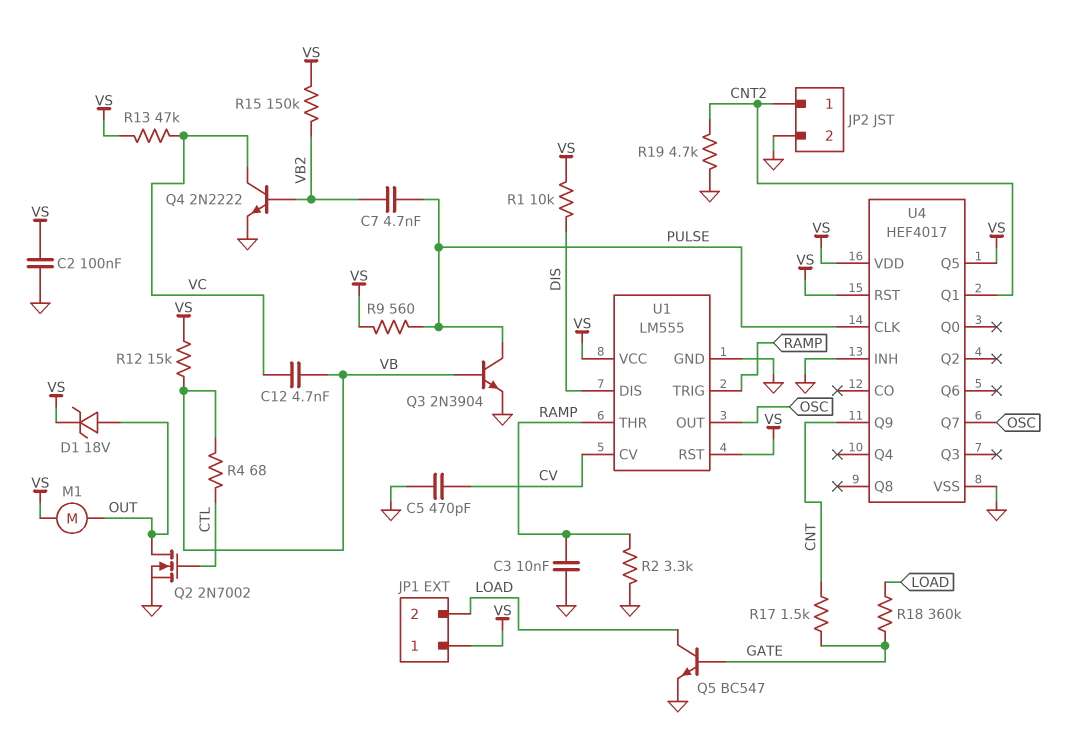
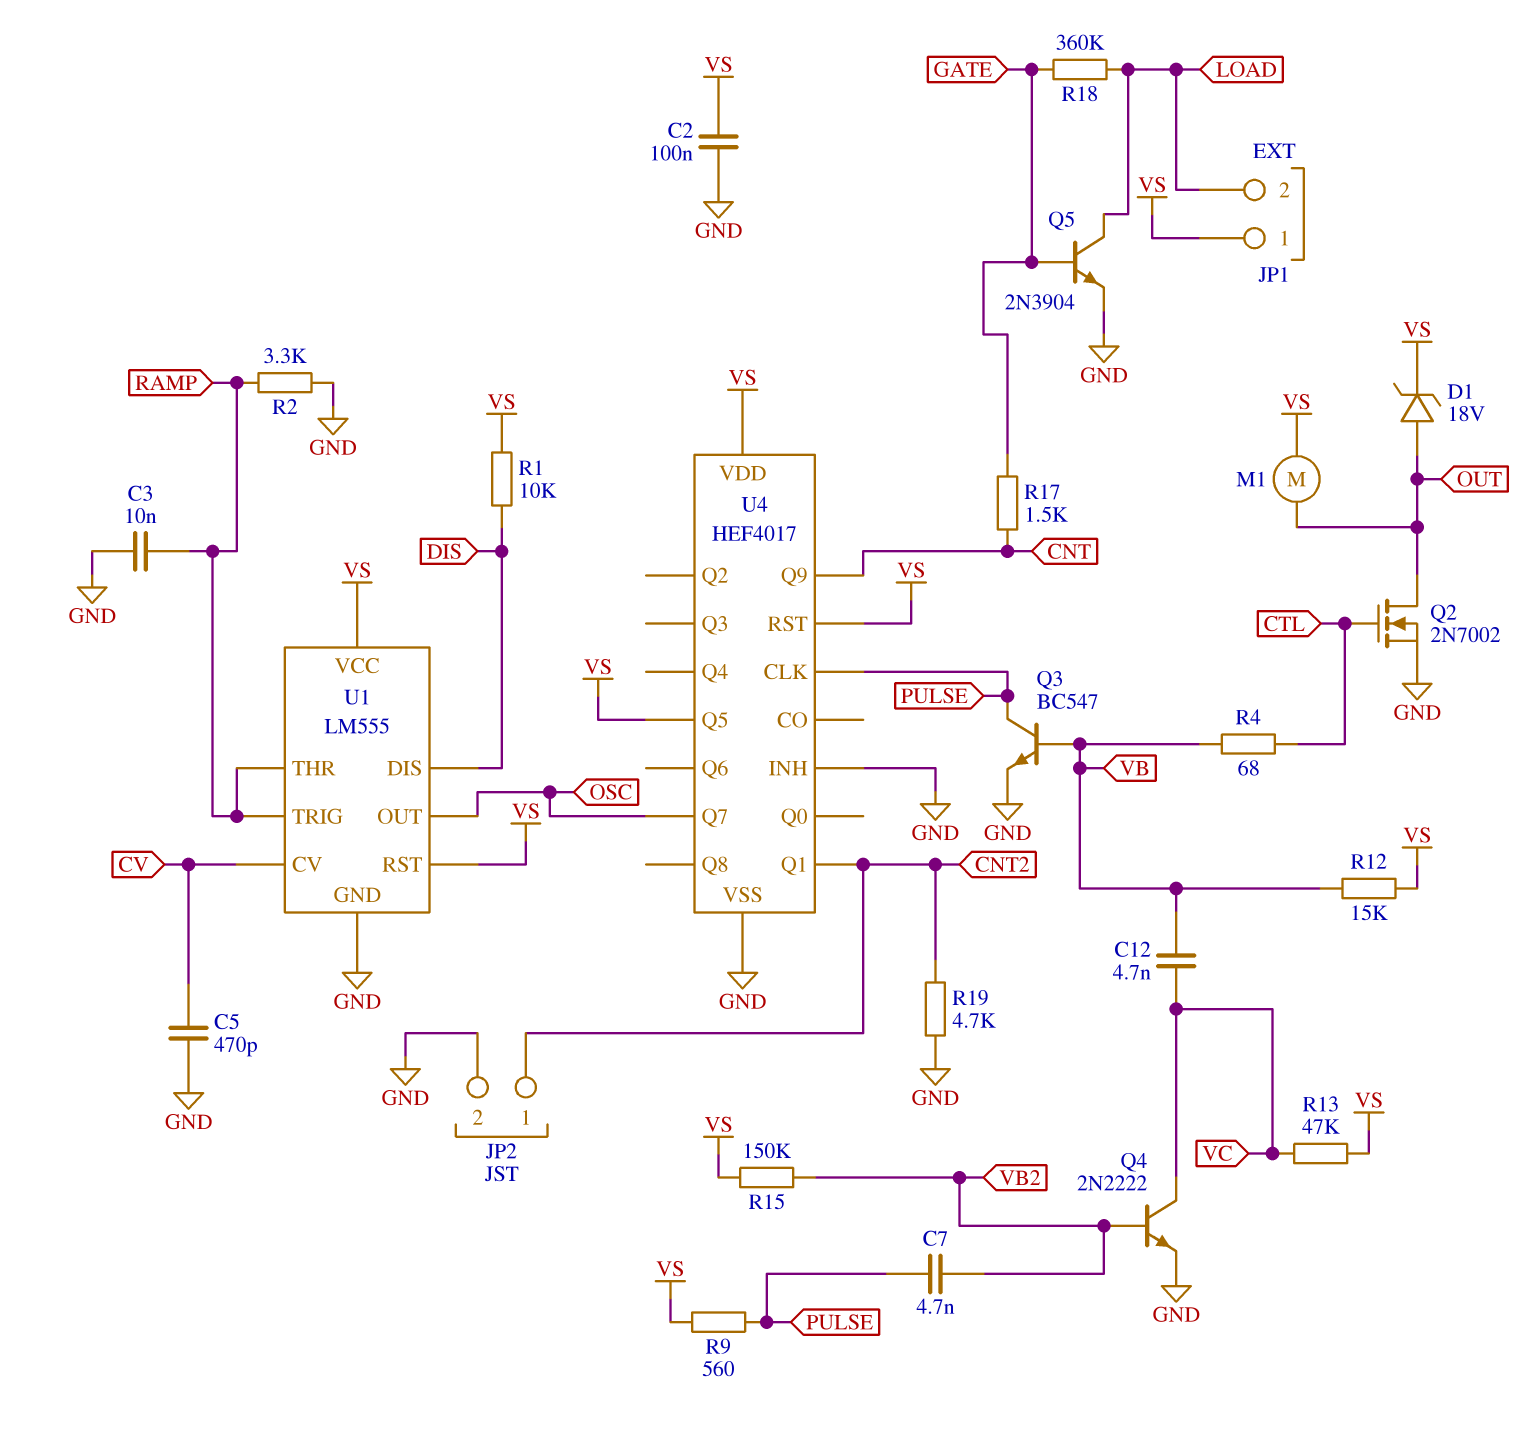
Q3: NPN 2N3904 (B VB, C PULSE, E GND) -> NPN BC547 (B VB, C PULSE, E GND)
Q5: NPN BC547 (B GATE, C LOAD, E GND) -> NPN 2N3904 (B GATE, C LOAD, E GND)

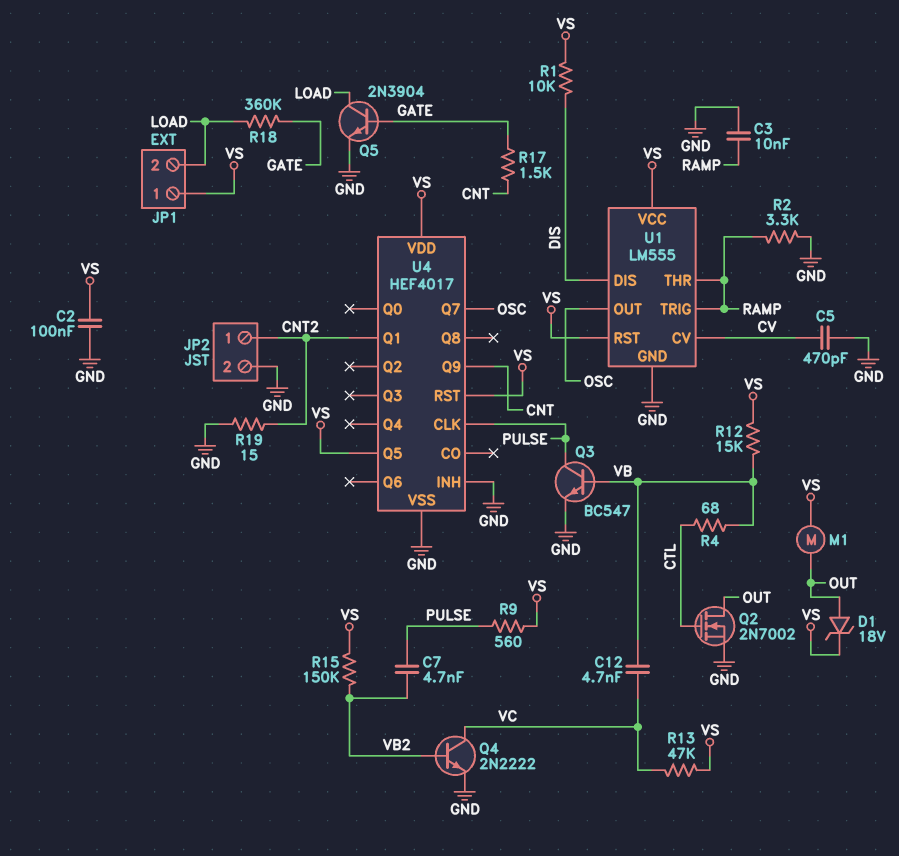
R19: 4.7k (CNT2, GND) -> 15 (CNT2, GND)

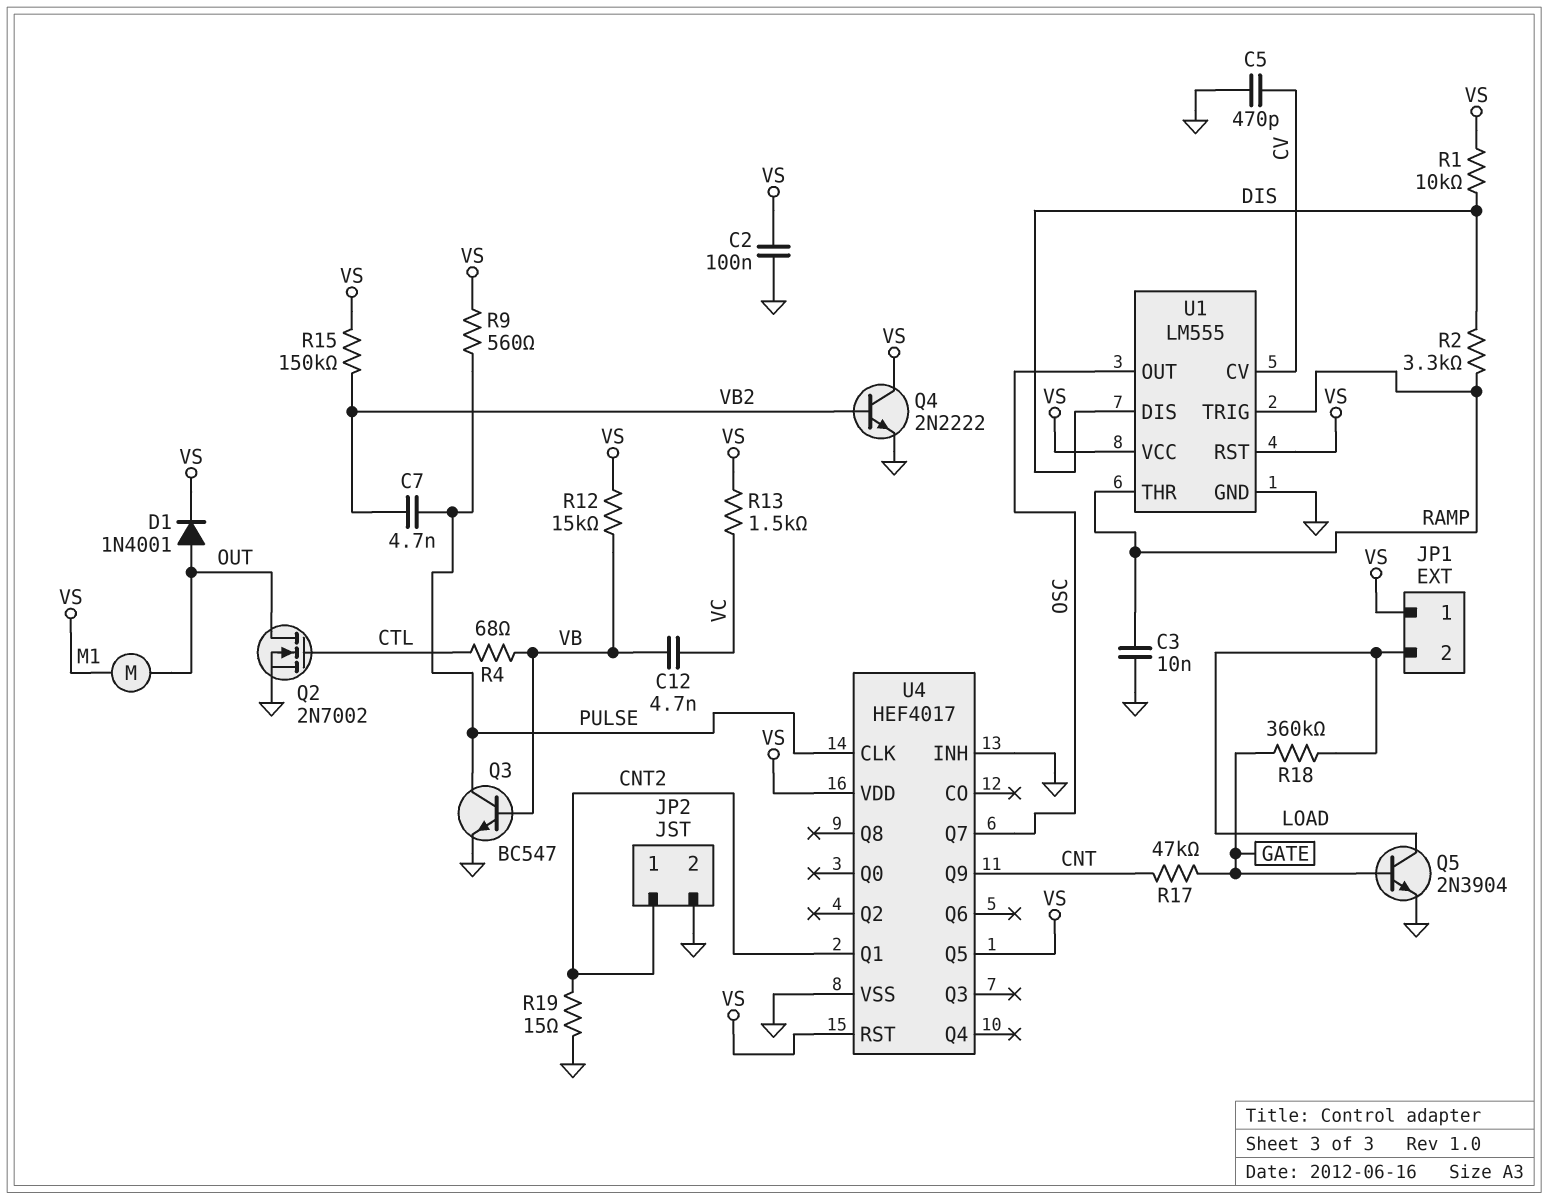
D1: zener 18V (A OUT, K VS) -> diode 1N4001 (A OUT, K VS)
Q4: NPN 2N2222 (B VB2, C VC, E GND) -> NPN 2N2222 (B VB2, C VS, E GND)
R2: 3.3k (GND, RAMP) -> 3.3k (DIS, RAMP)
R13: 47k (VC, VS) -> 1.5k (VC, VS)
R17: 1.5k (CNT, GATE) -> 47k (CNT, GATE)

